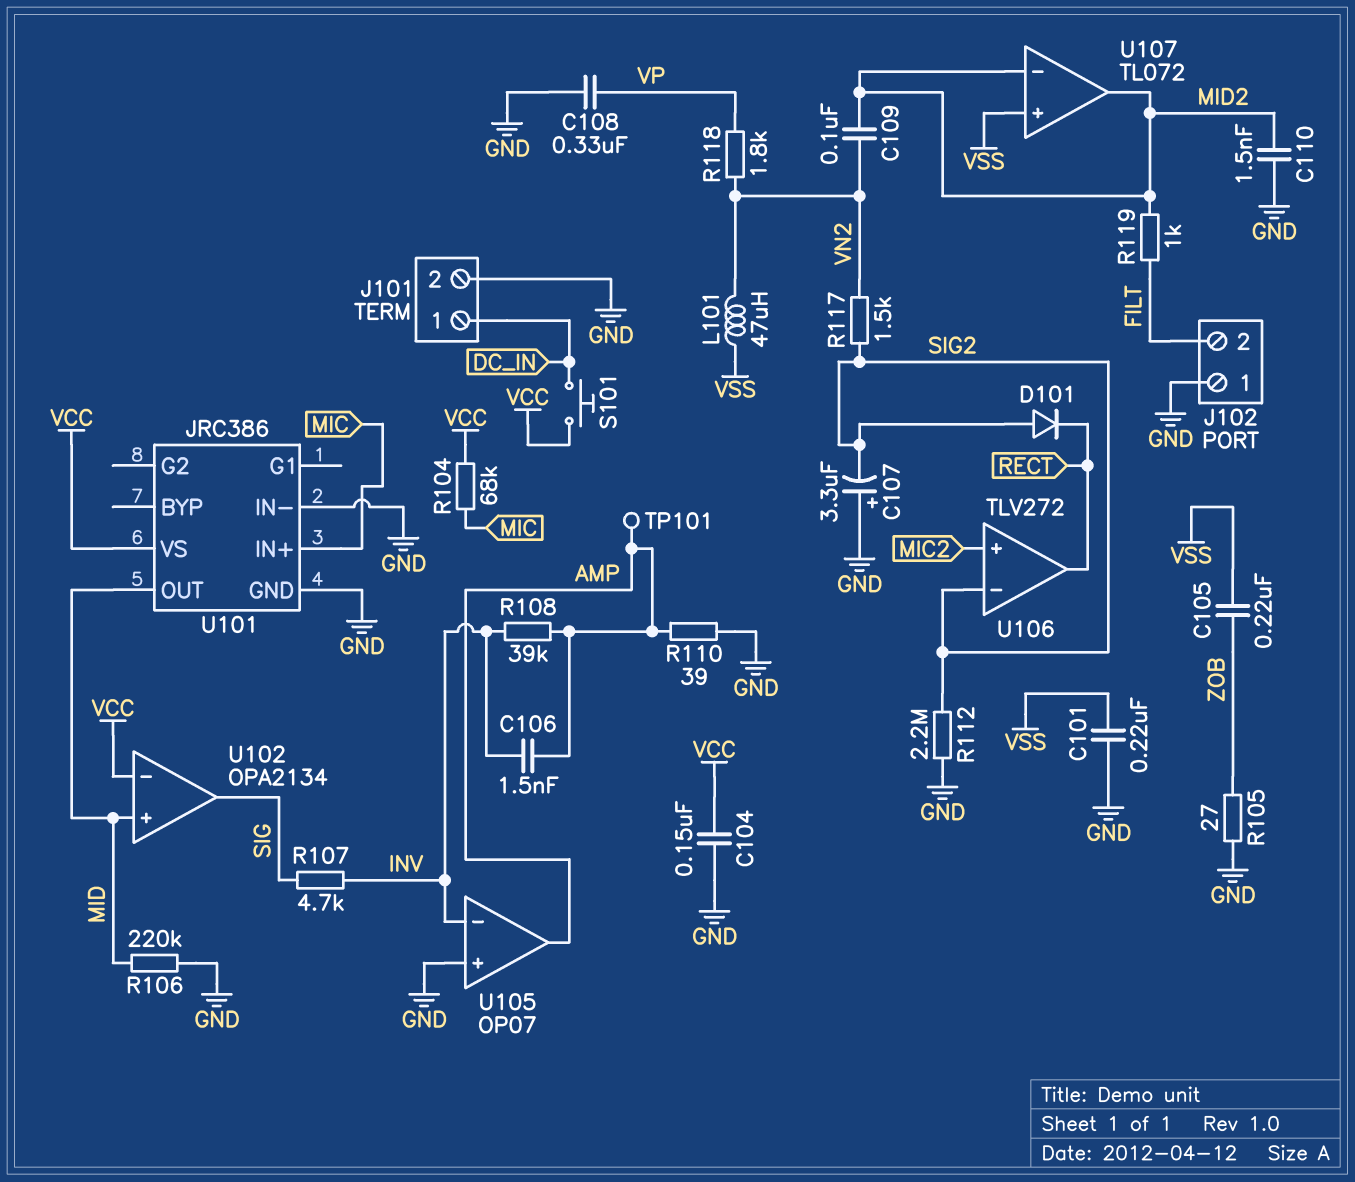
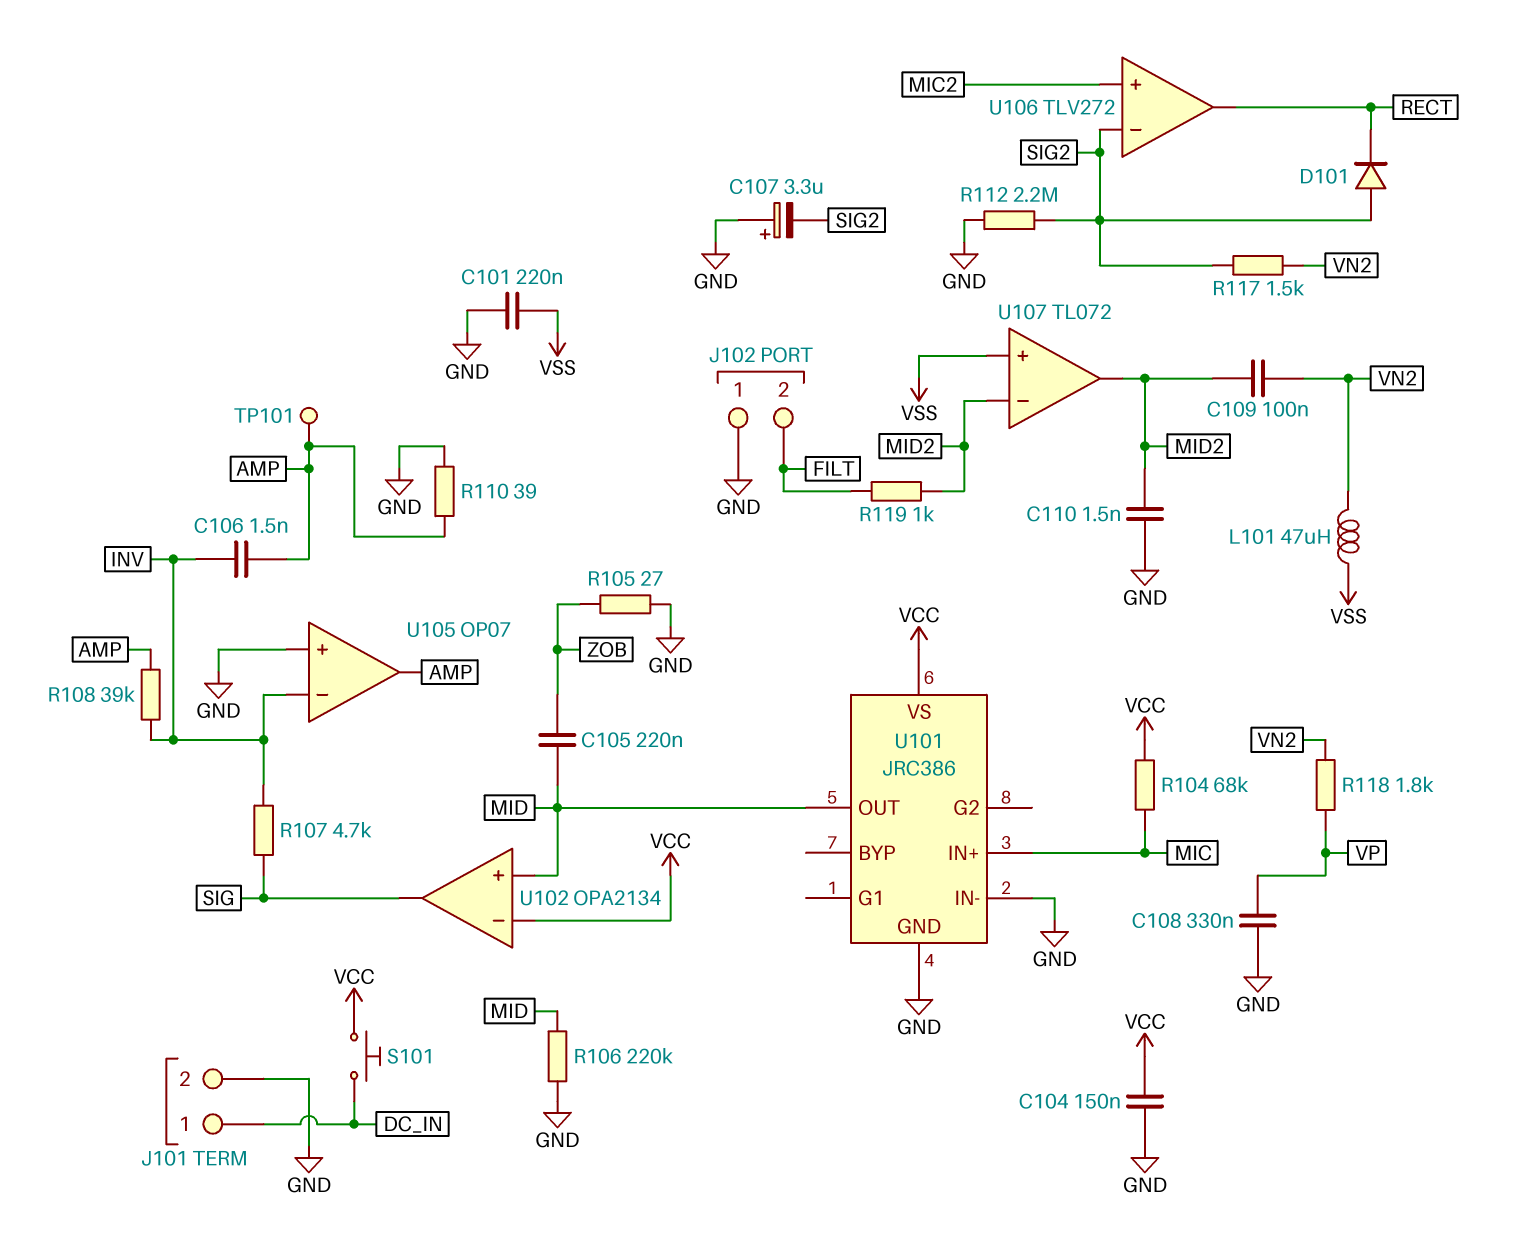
C105: 220nF (VSS, ZOB) -> 220nF (MID, ZOB)

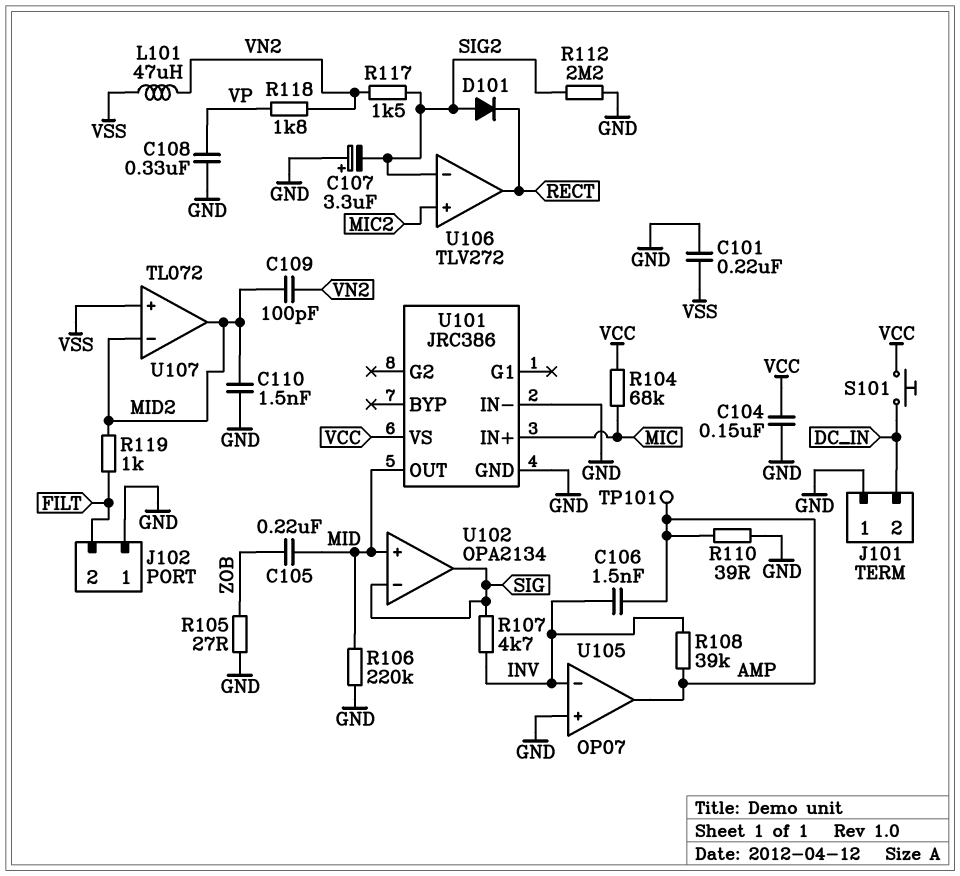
C109: 100nF (MID2, VN2) -> 100pF (MID2, VN2)
J101 pin 1: DC_IN -> GND
J101 pin 2: GND -> DC_IN
U102 pin in-: VCC -> SIG

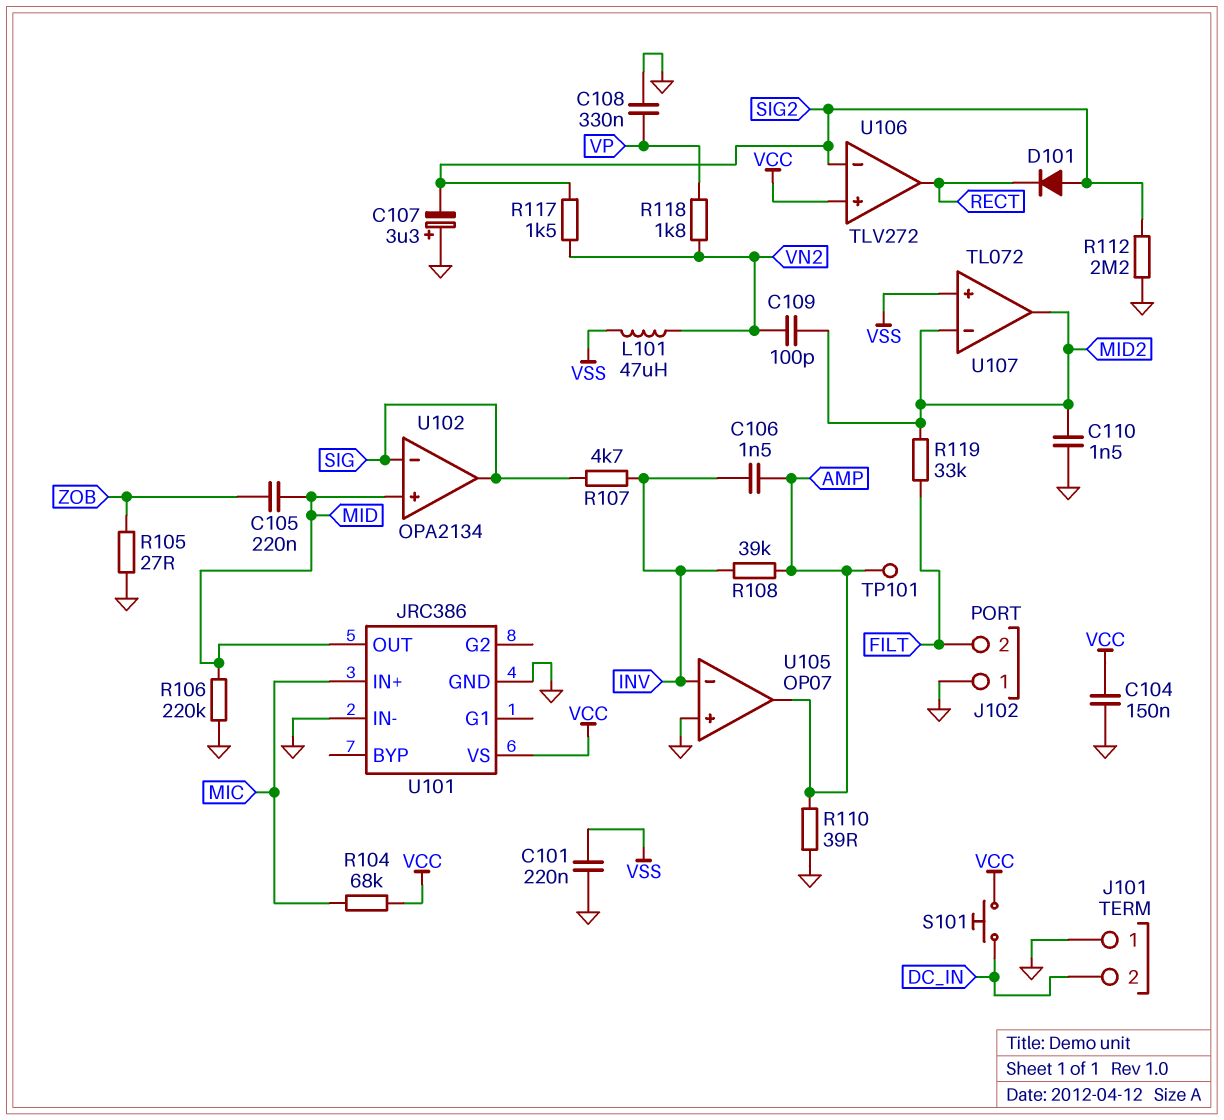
R119: 1k (FILT, MID2) -> 33k (FILT, MID2)
U106 pin in+: MIC2 -> VCC

